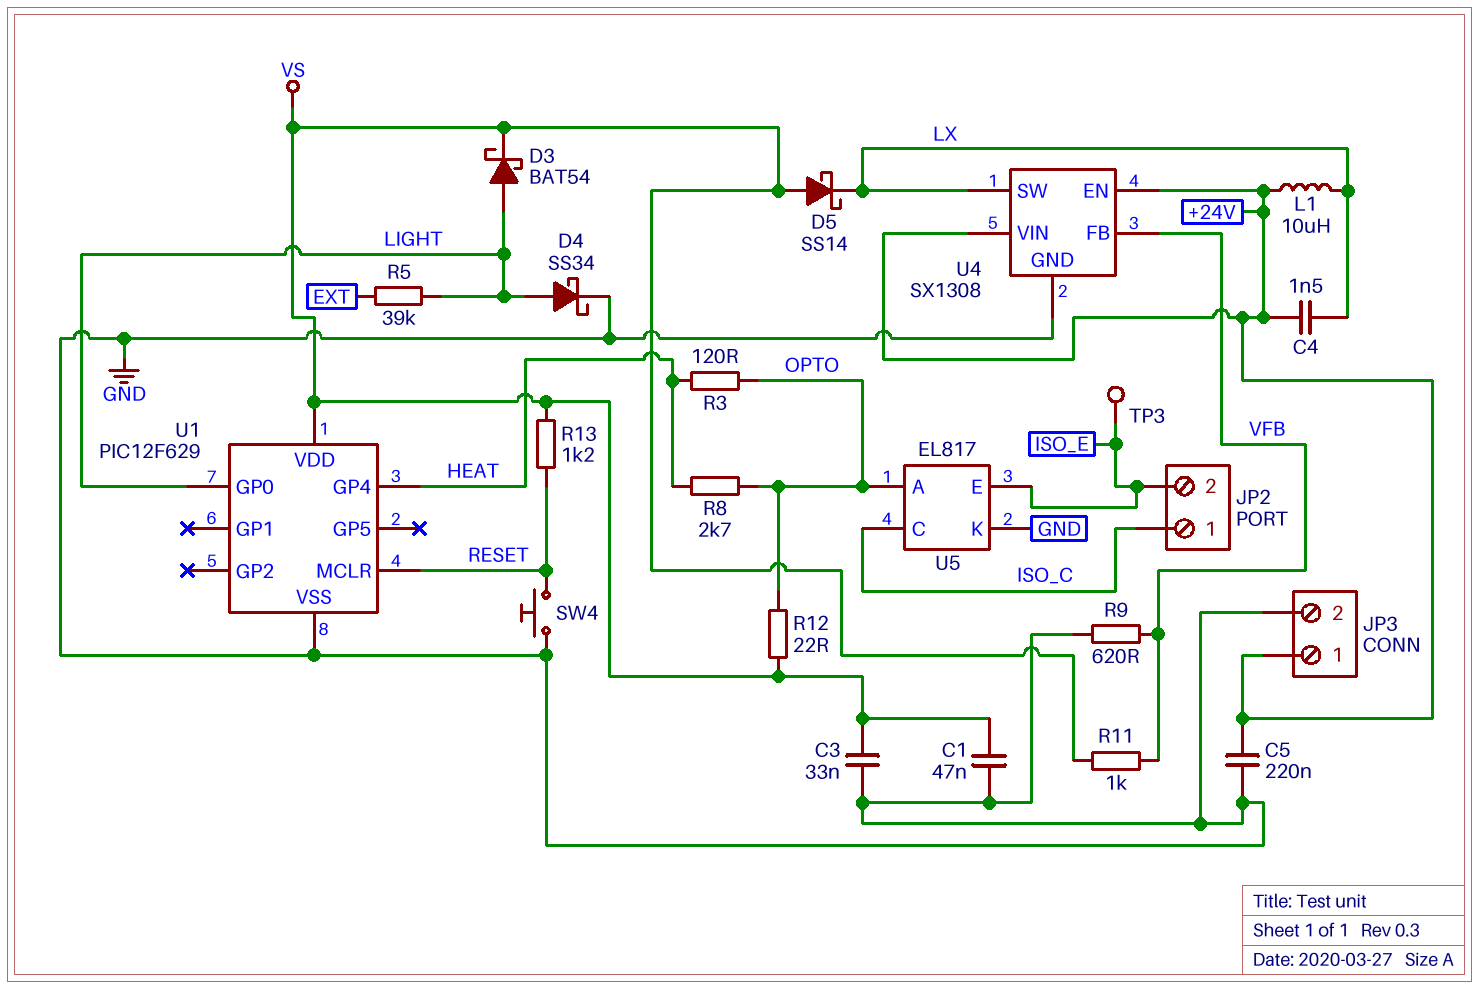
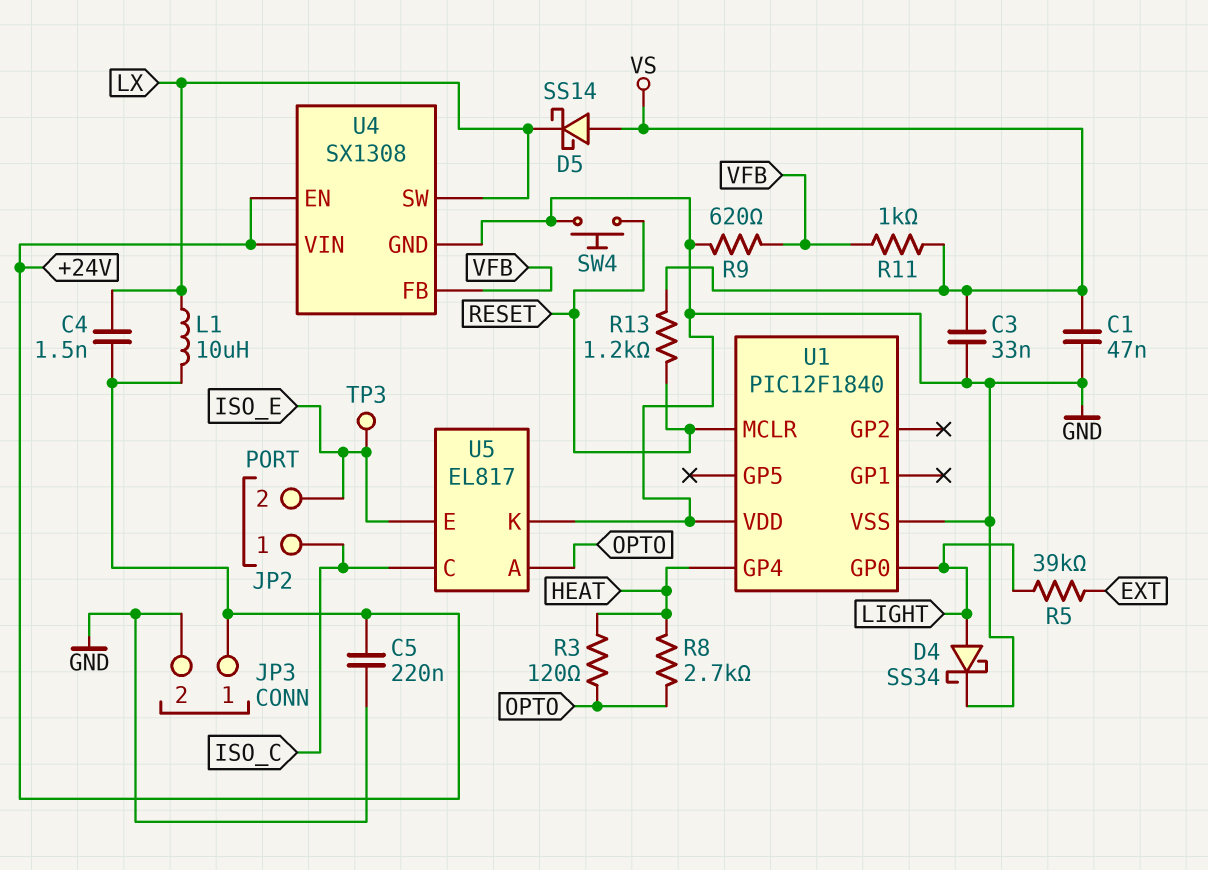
D3: schottky BAT54 (A LIGHT, K VS) -> none
R12: 22 (OPTO, VS) -> none
U1: PIC12F629 -> PIC12F1840
U1 pin VDD: VS -> GND

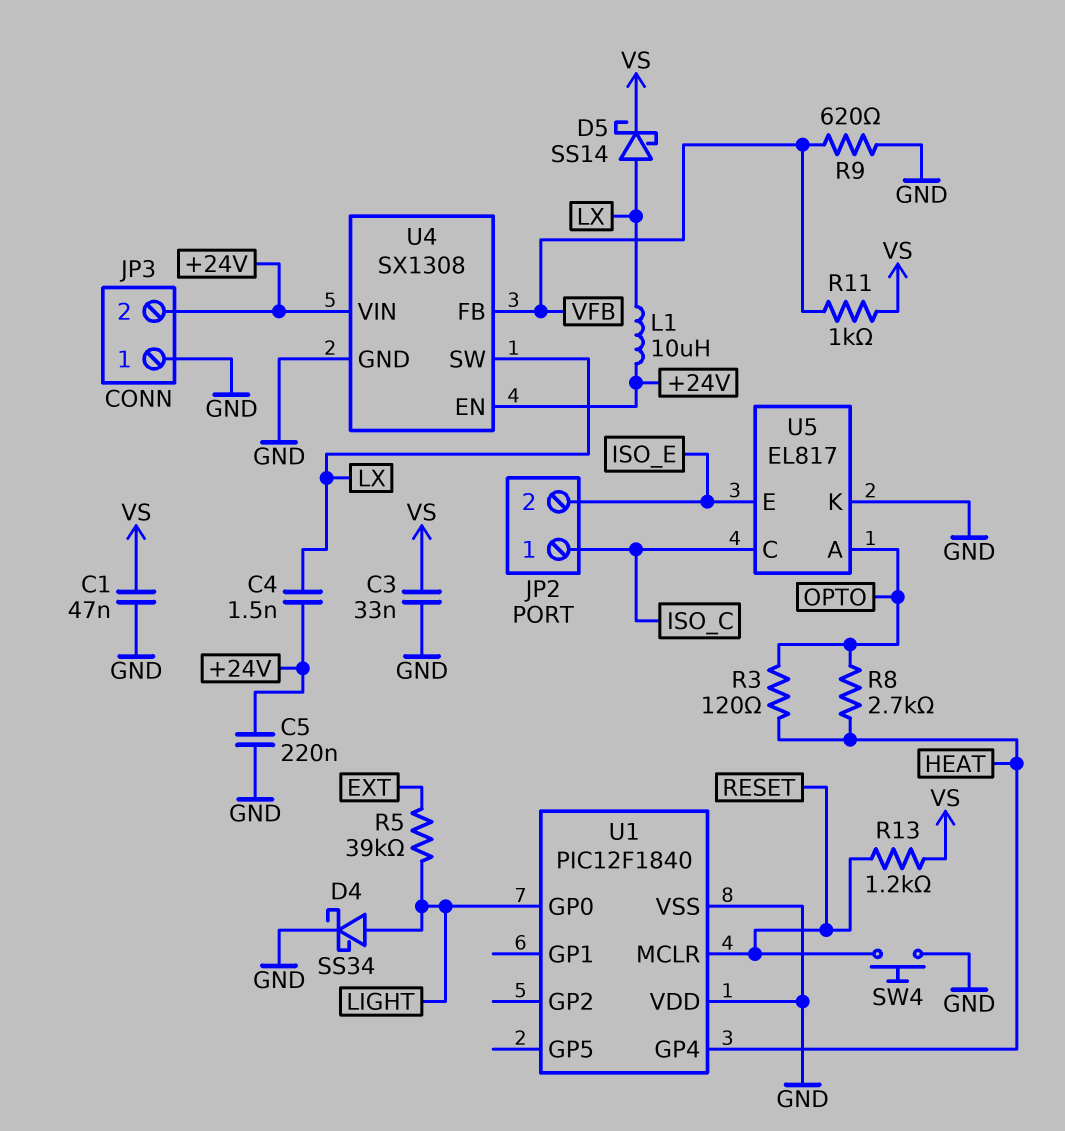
D5: schottky SS14 (A VS, K LX) -> schottky SS14 (A LX, K VS)
JP3 pin 1: +24V -> GND
JP3 pin 2: GND -> +24V
TP3: test point (ISO_E) -> none

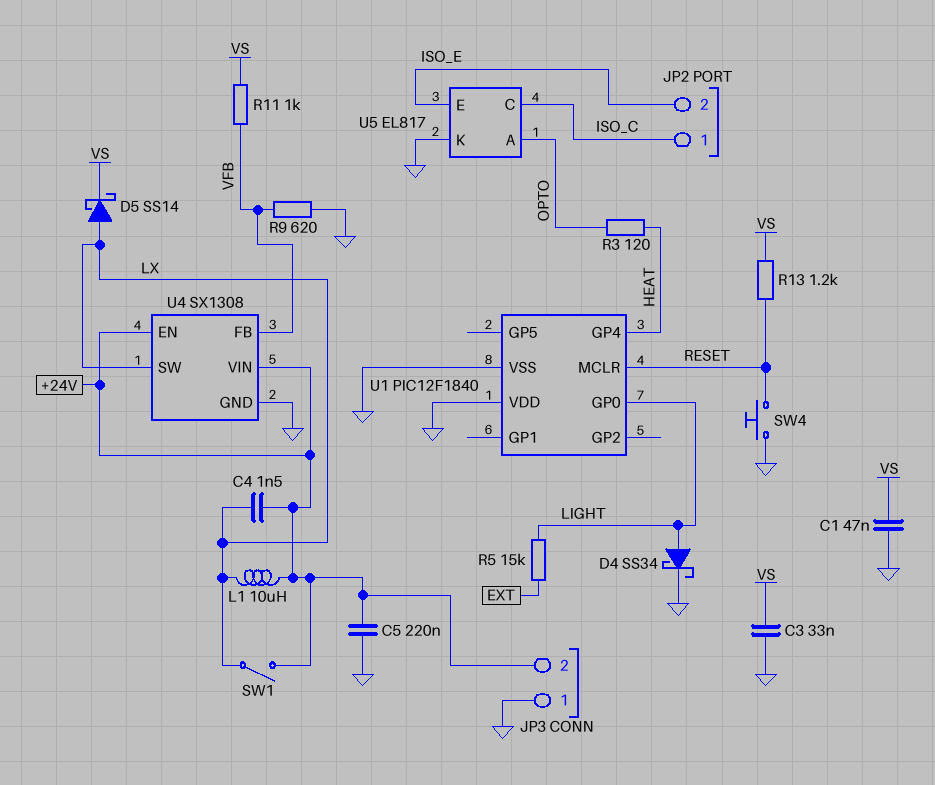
R5: 39k (EXT, LIGHT) -> 15k (EXT, LIGHT)
R8: 2.7k (HEAT, OPTO) -> none
SW1: none -> switch (+24V, LX)

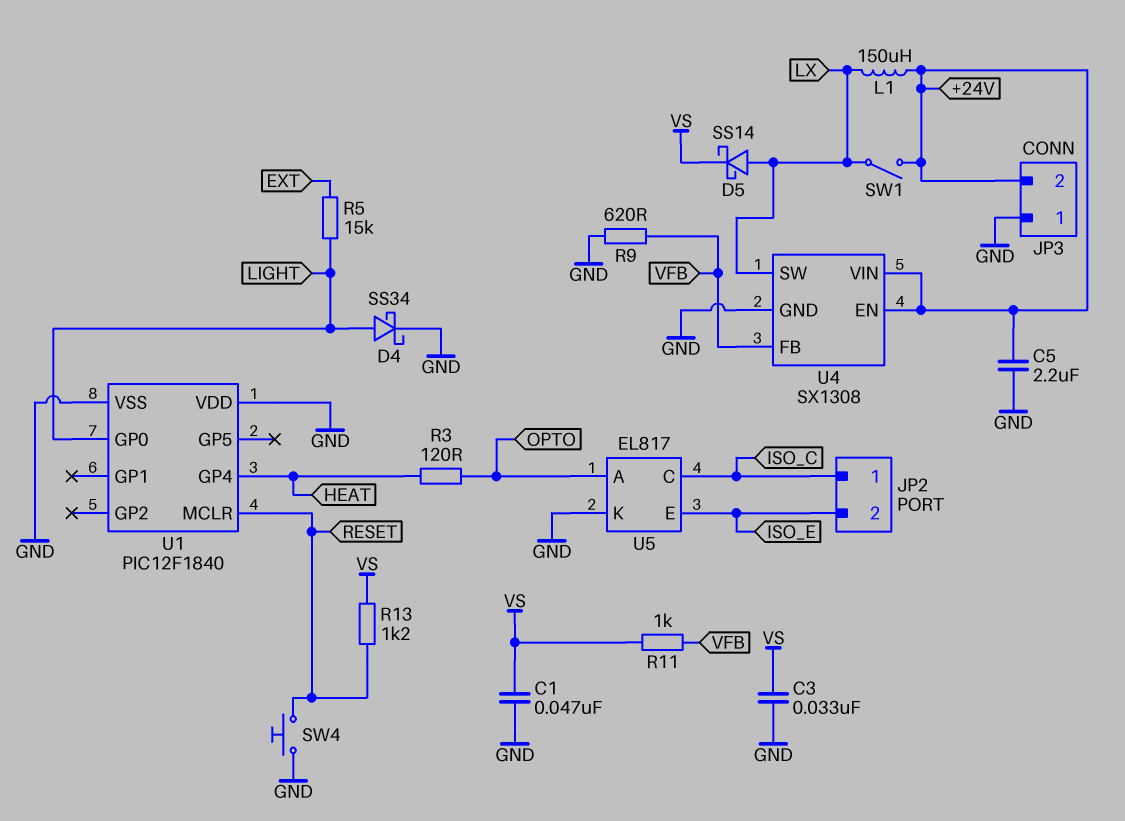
C4: 1.5nF (+24V, LX) -> none
C5: 220nF (+24V, GND) -> 2.2uF (+24V, GND)
L1: 10uH (+24V, LX) -> 150uH (+24V, LX)

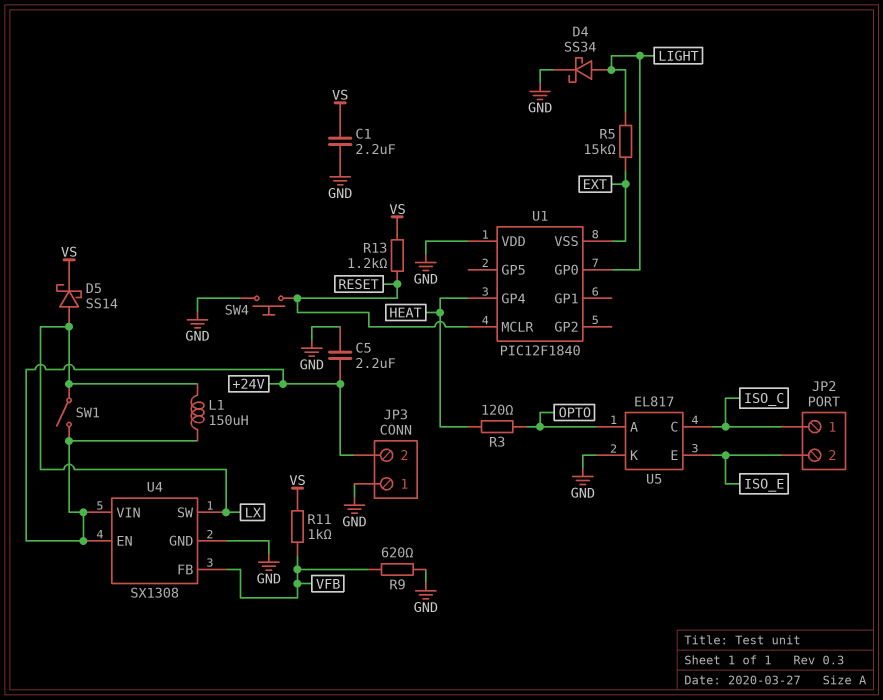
C1: 47nF (GND, VS) -> 2.2uF (GND, VS)
C3: 33nF (GND, VS) -> none
U1 pin VSS: GND -> EXT

